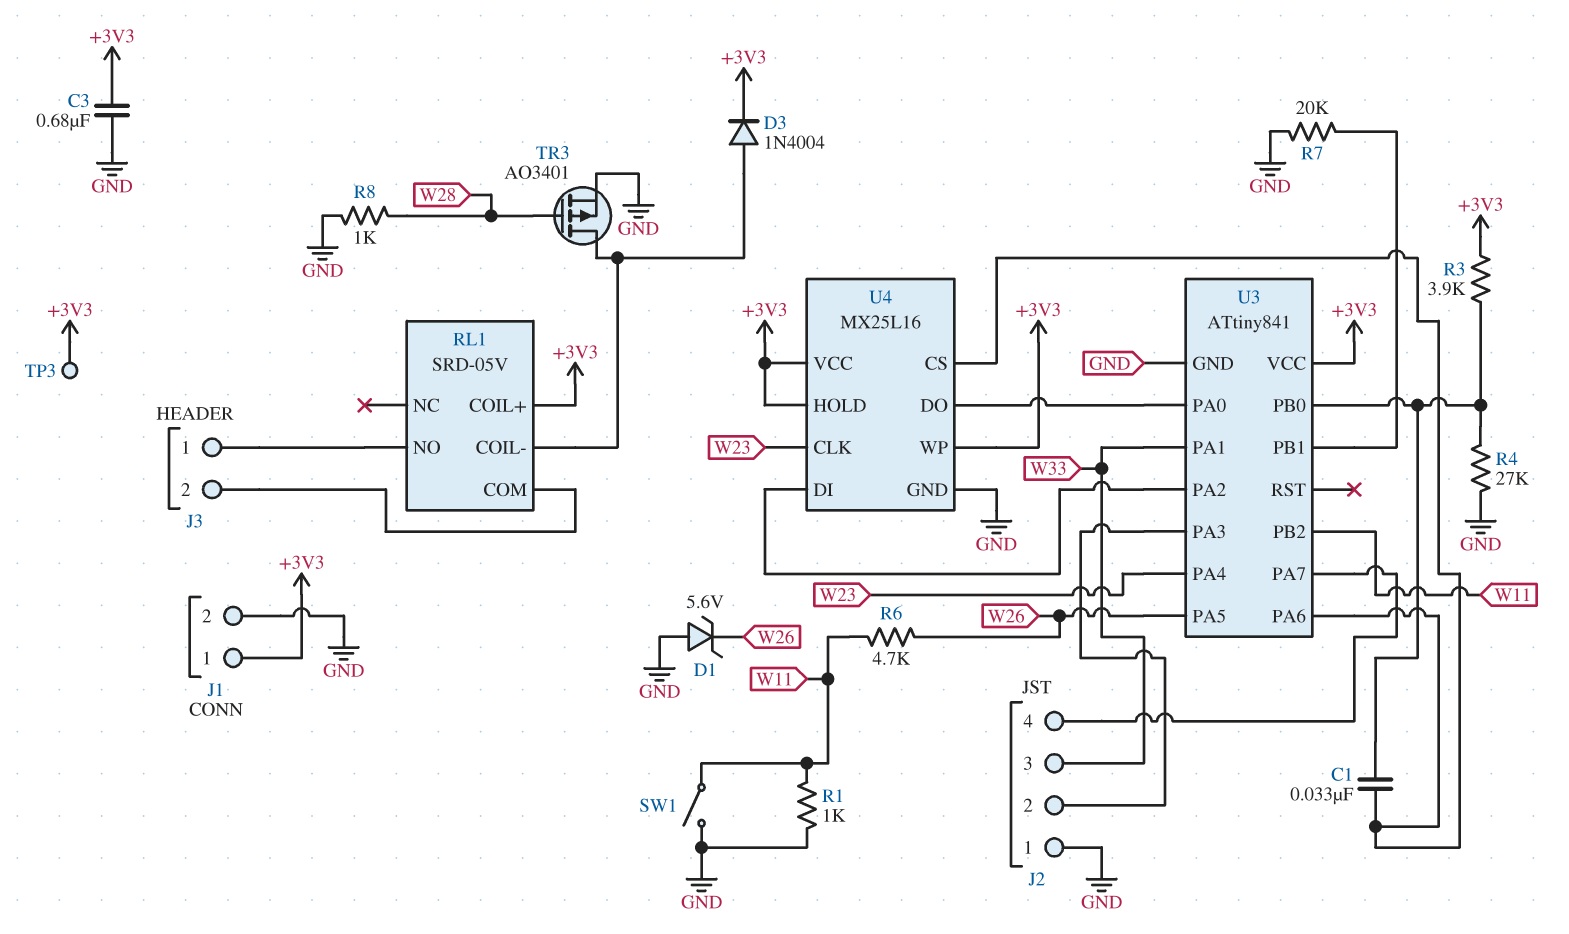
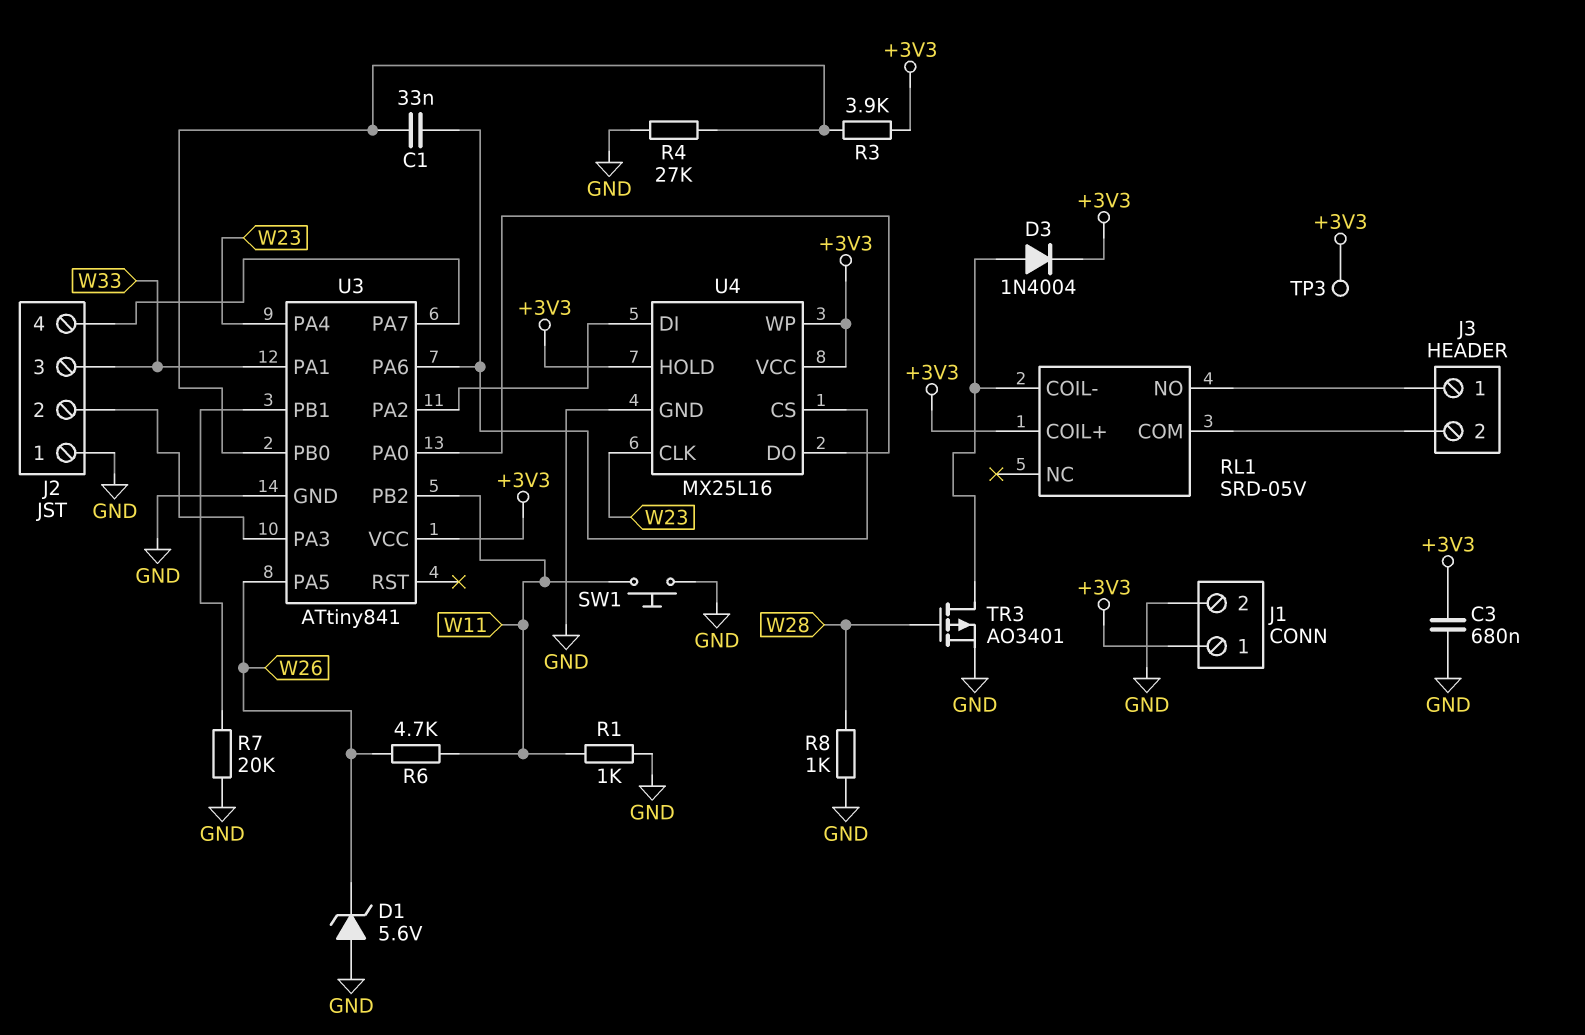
SW1: switch (GND, W11) -> button (GND, W11)

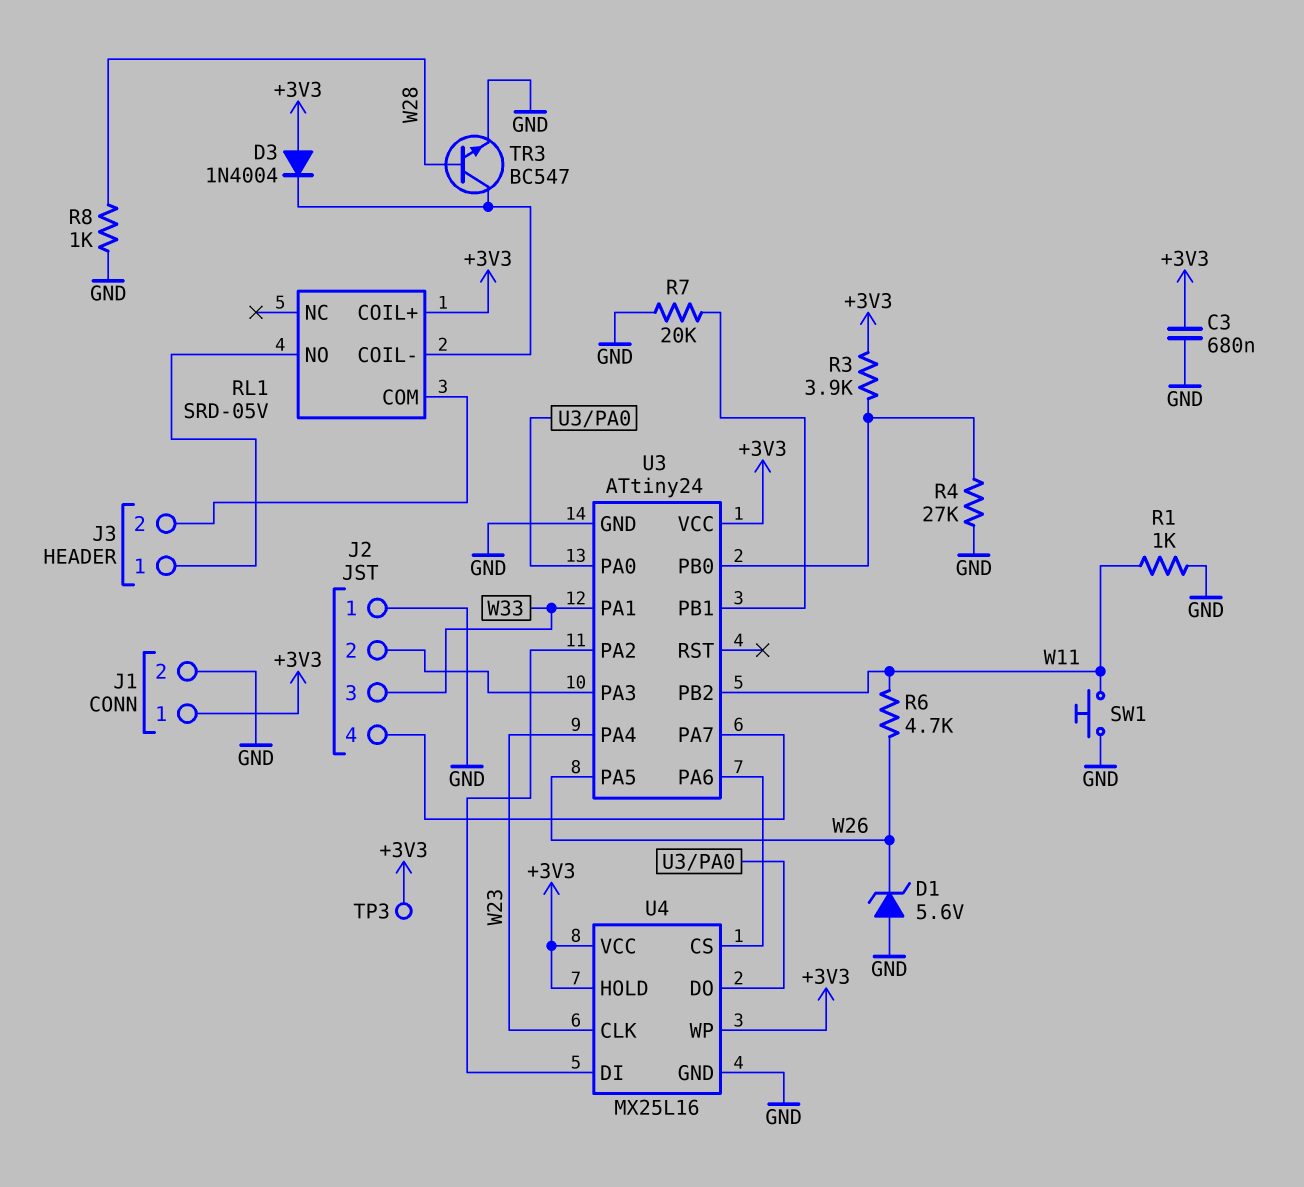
C1: 33nF (U3/PA6, U3/PB0) -> none
D3: diode 1N4004 (A RL1/COIL-, K +3V3) -> diode 1N4004 (A +3V3, K RL1/COIL-)
TR3: PMOS AO3401 (G W28, D RL1/COIL-, S GND) -> NPN BC547 (B W28, C RL1/COIL-, E GND)
U3: ATtiny841 -> ATtiny24

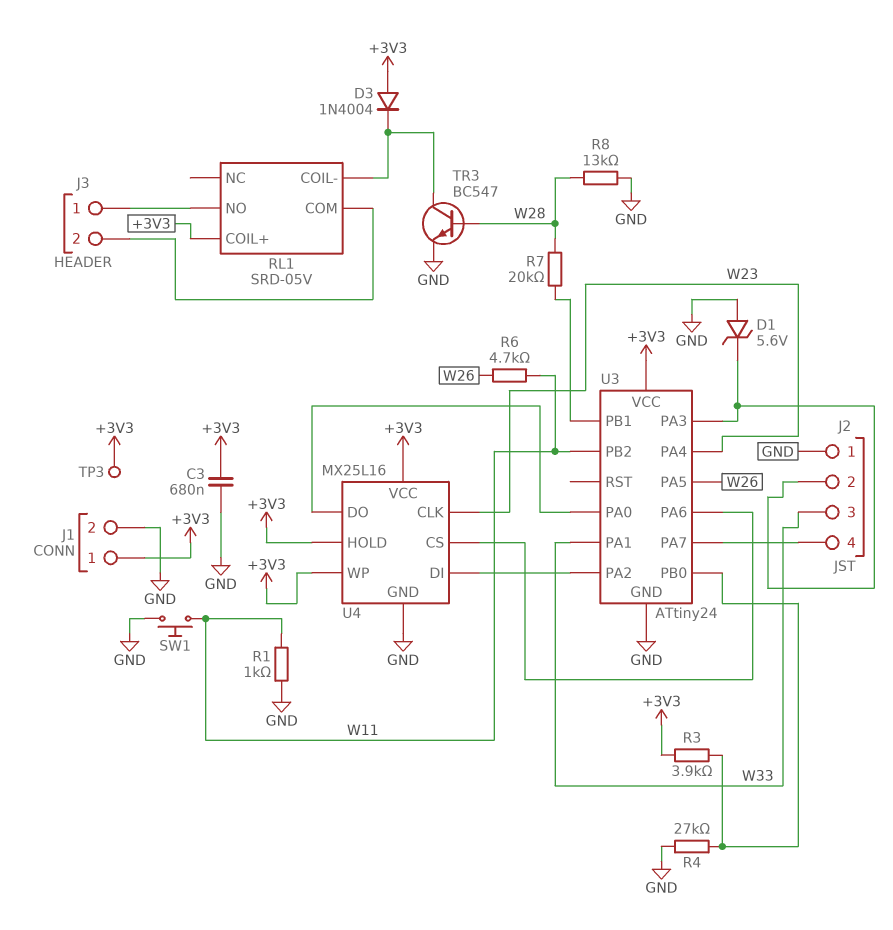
D1: zener 5.6V (A GND, K W26) -> zener 5.6V (A GND, K J2/2)
R7: 20k (GND, U3/PB1) -> 20k (U3/PB1, W28)
R8: 1k (GND, W28) -> 13k (GND, W28)

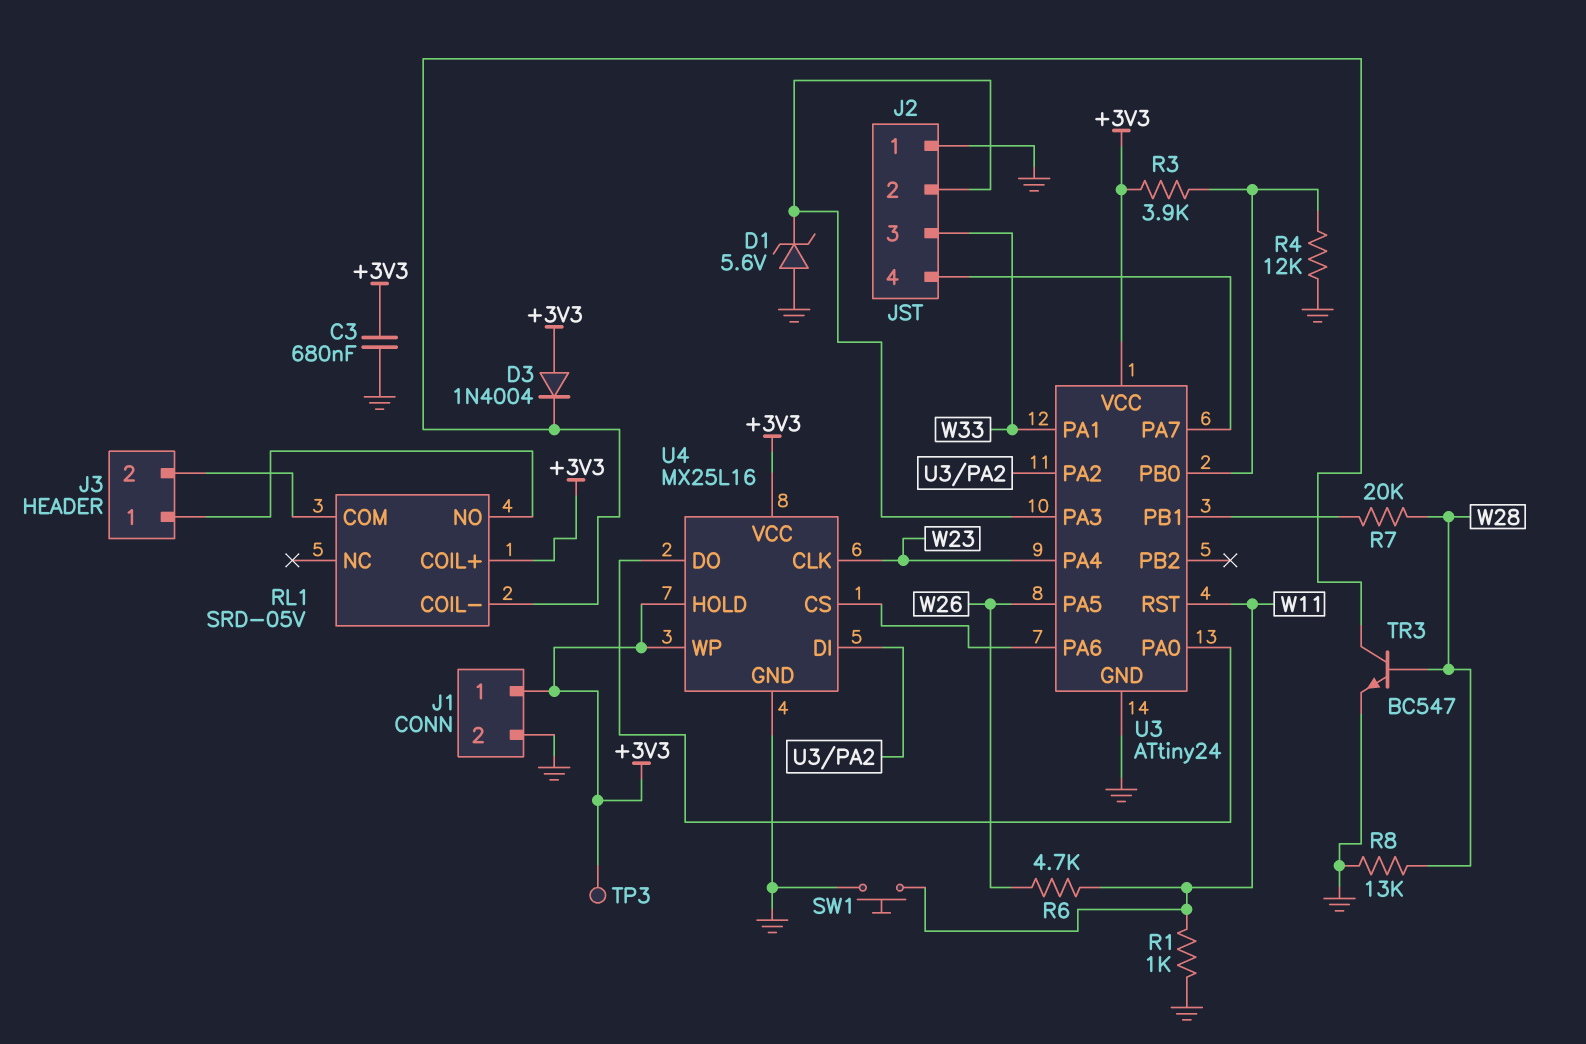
R4: 27k (GND, U3/PB0) -> 12k (GND, U3/PB0)
U3 pin PB2: W11 -> none
U3 pin RST: none -> W11

